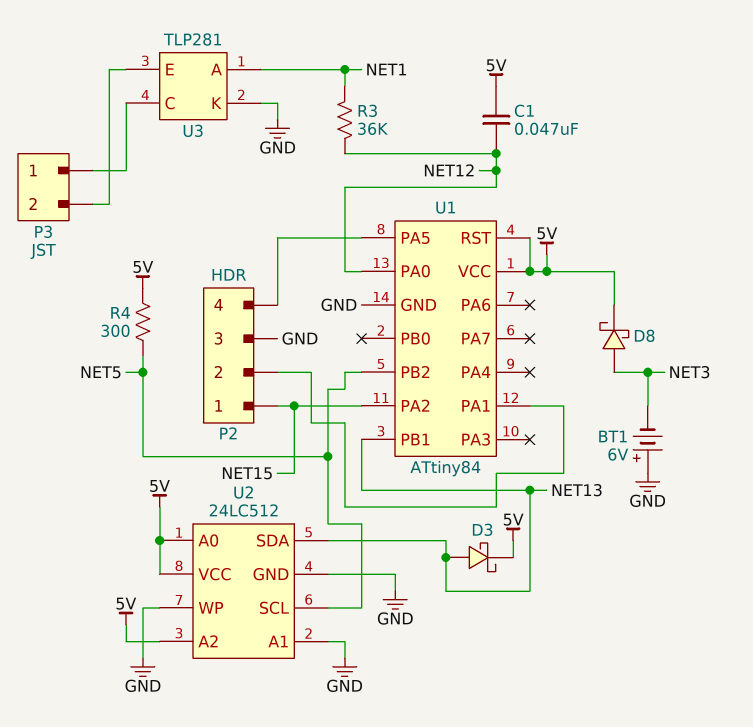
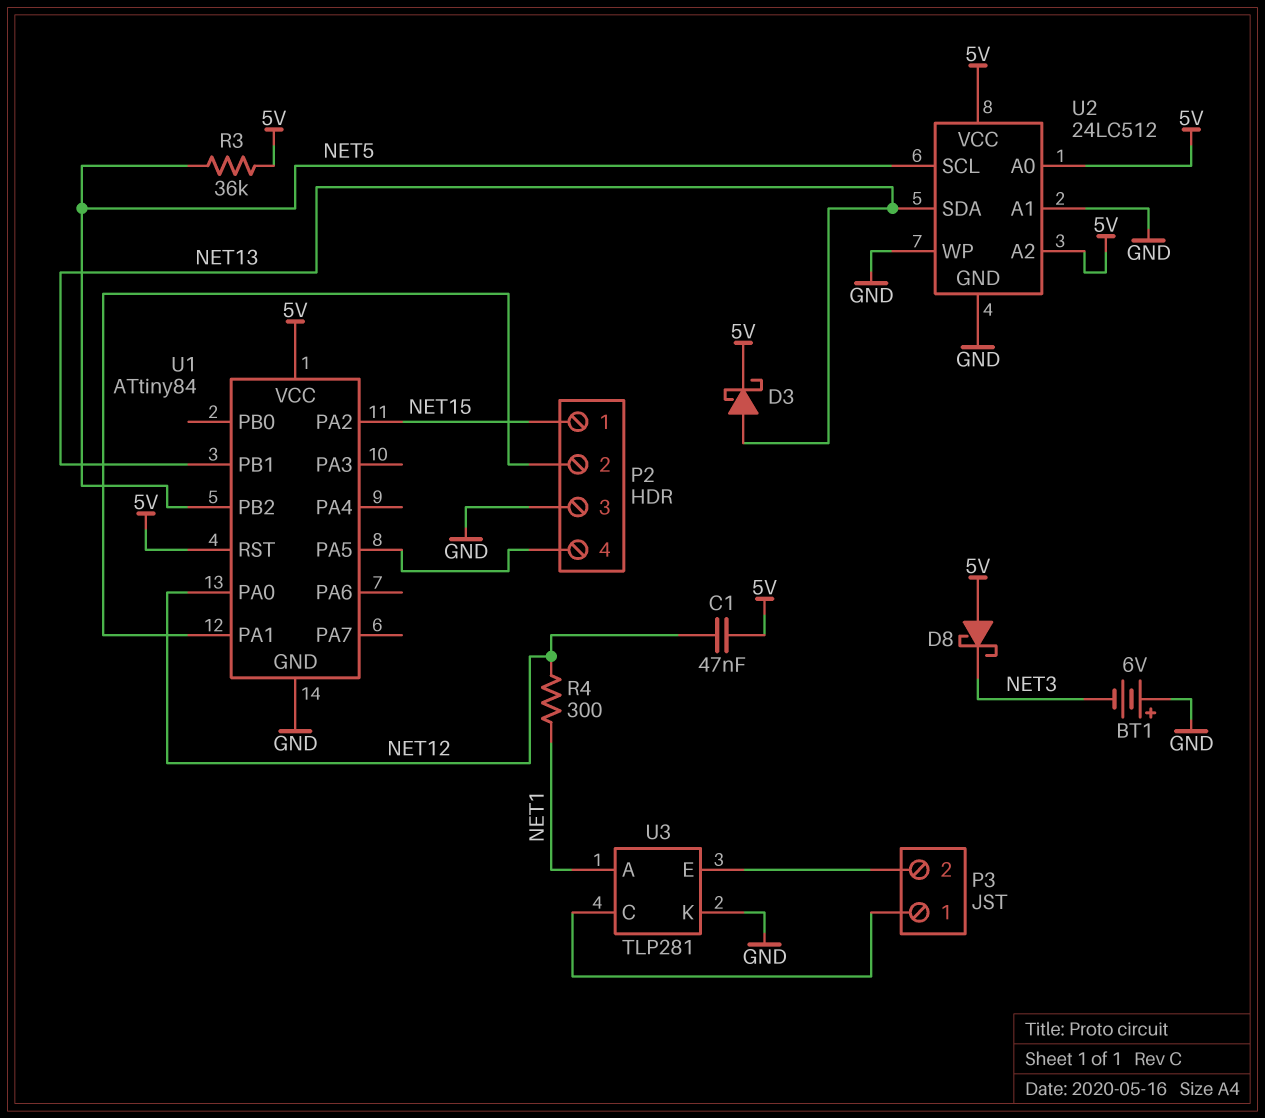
D8: schottky (A NET3, K 5V) -> schottky (A 5V, K NET3)
R3: 36k (NET1, NET12) -> 36k (5V, NET5)
R4: 300 (5V, NET5) -> 300 (NET1, NET12)

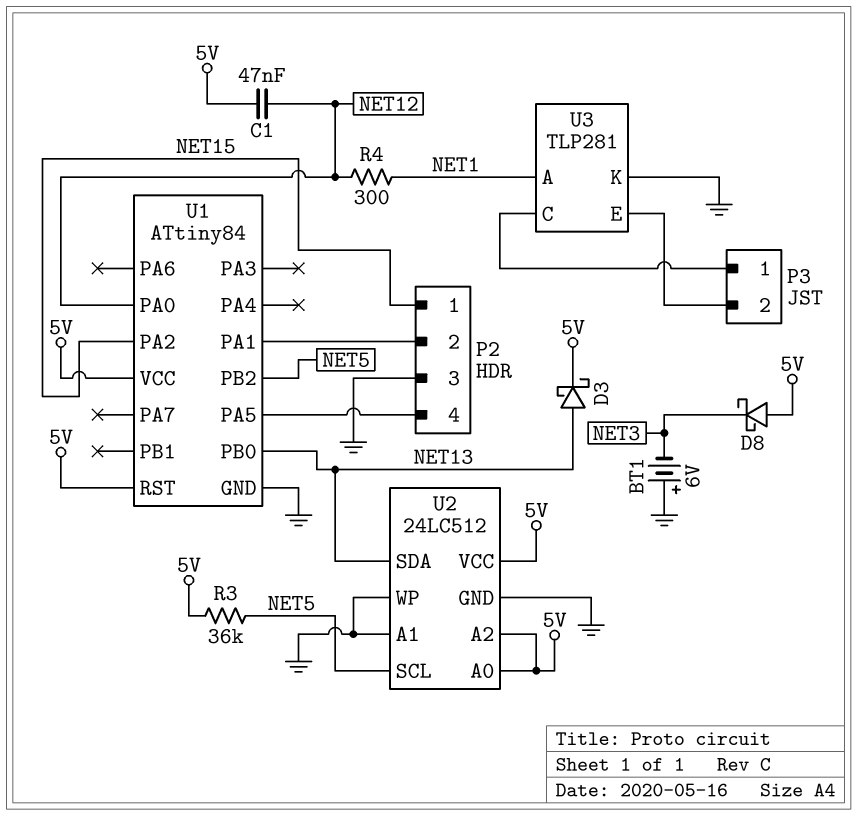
U1 pin PB0: none -> NET13
U1 pin PB1: NET13 -> none

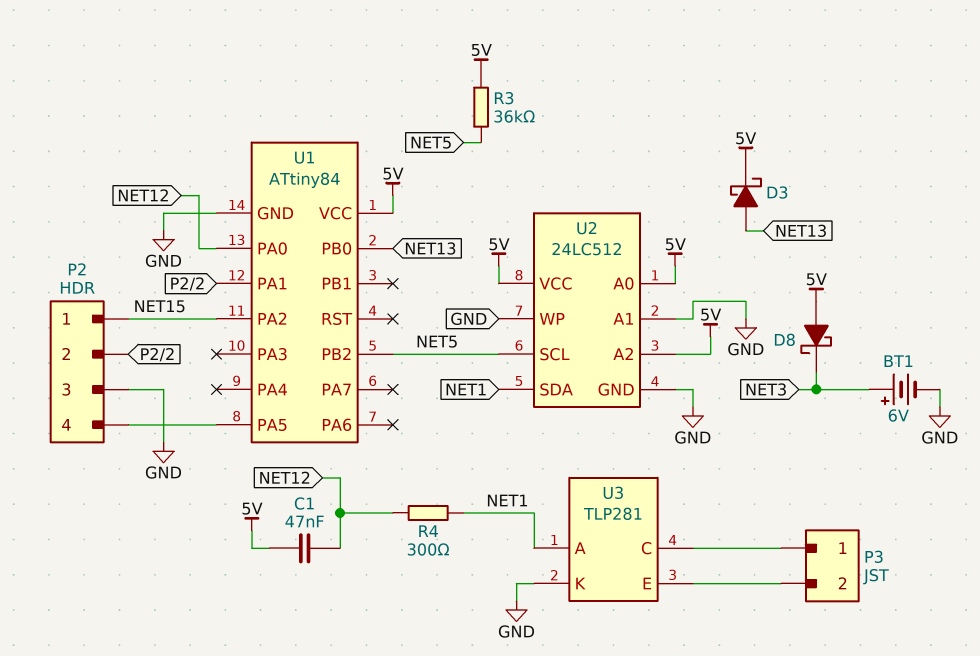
BT1: 6V (plus GND, minus NET3) -> 6V (plus NET3, minus GND)
U1 pin RST: 5V -> none
U2 pin SDA: NET13 -> NET1

